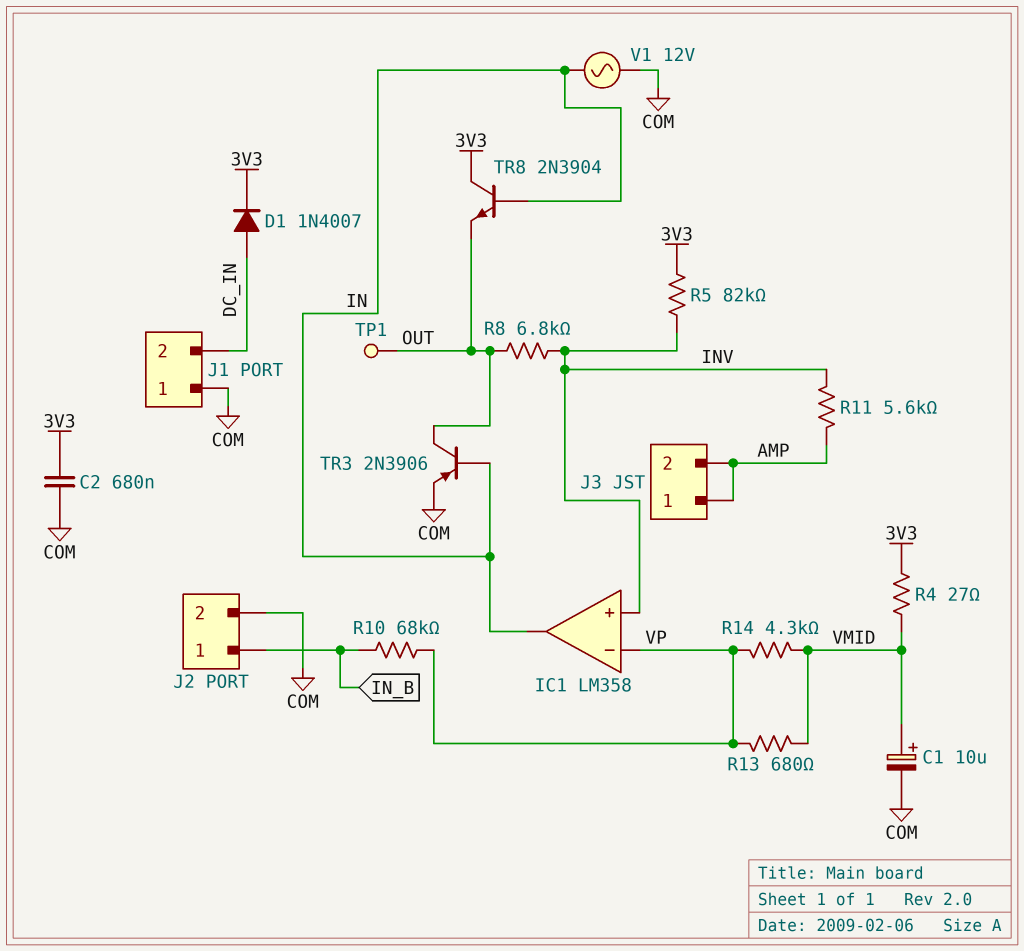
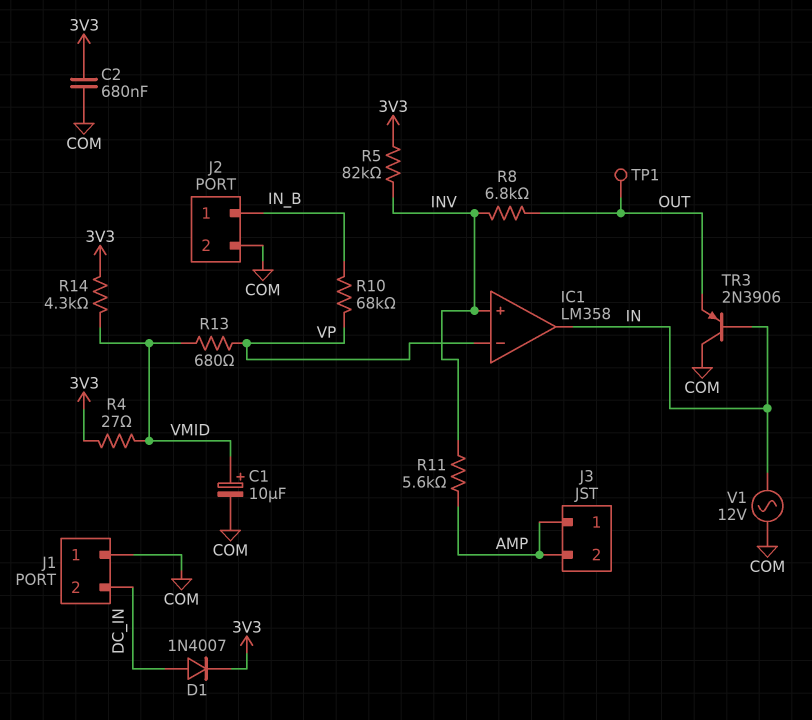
R14: 4.3k (VMID, VP) -> 4.3k (3V3, VMID)
TR3: PNP 2N3906 (B IN, C OUT, E COM) -> PNP 2N3906 (B IN, C COM, E OUT)
TR8: NPN 2N3904 (B IN, C 3V3, E OUT) -> none

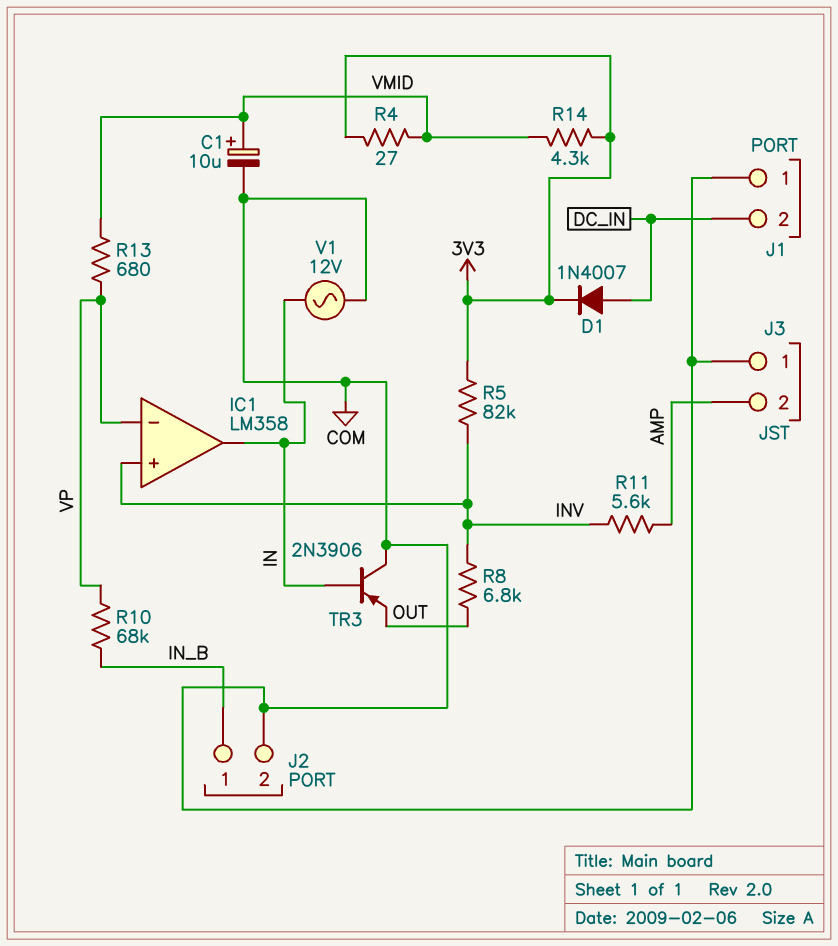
C2: 680nF (3V3, COM) -> none
J3 pin 1: AMP -> COM
TP1: test point (OUT) -> none

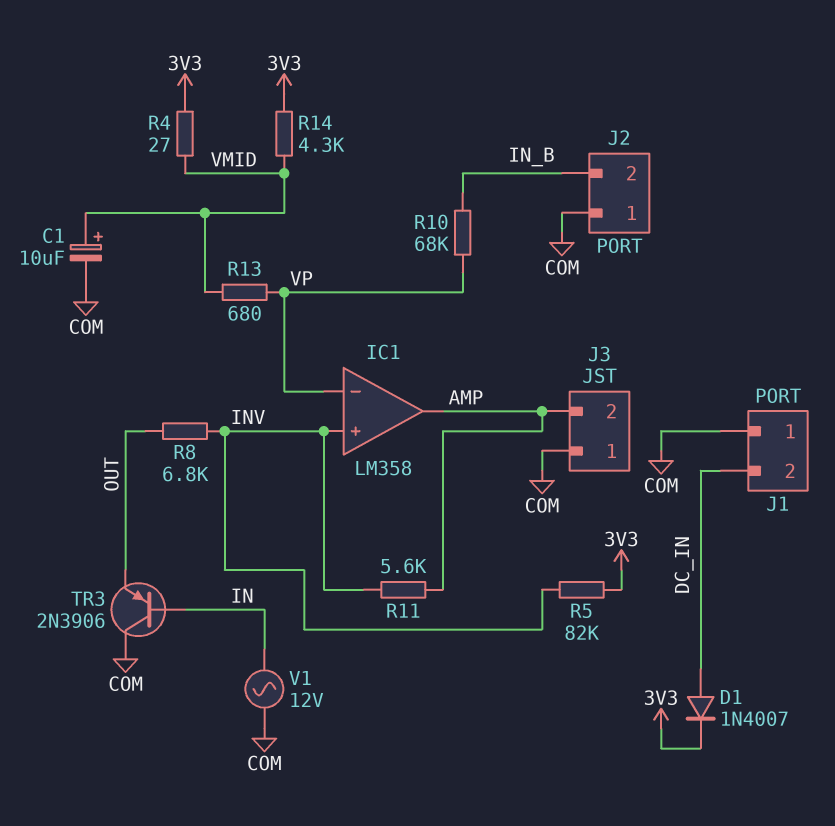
IC1 pin out: IN -> AMP
J2 pin 1: IN_B -> COM
J2 pin 2: COM -> IN_B

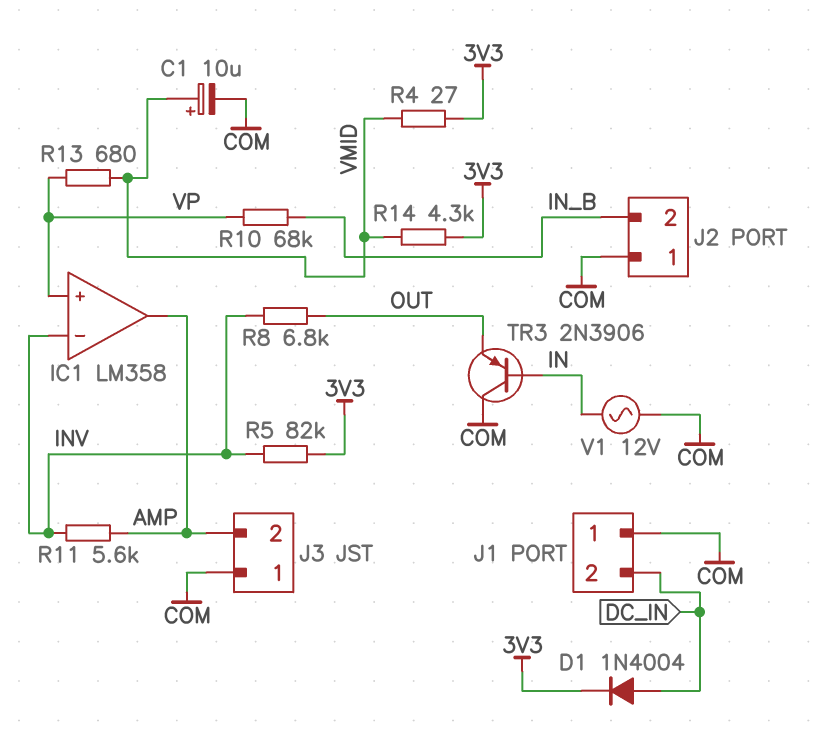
D1: diode 1N4007 (A DC_IN, K 3V3) -> diode 1N4004 (A DC_IN, K 3V3)
IC1 pin in+: INV -> VP
IC1 pin in-: VP -> INV

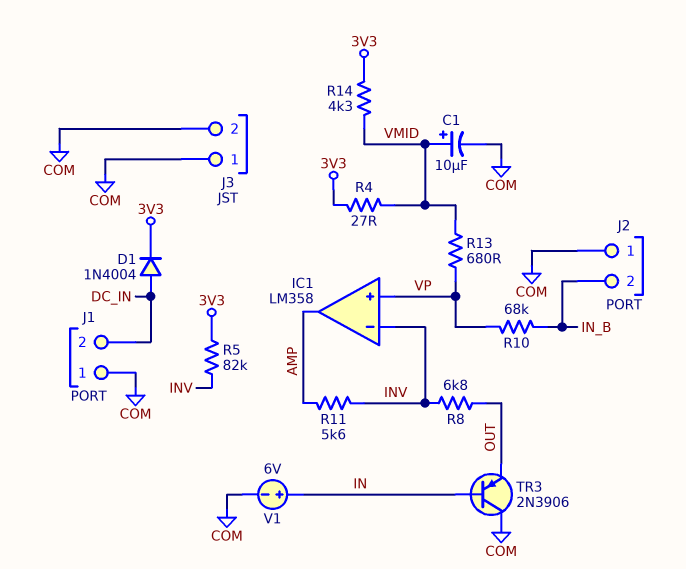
J3 pin 2: AMP -> COM
V1: AC 12V (COM, IN) -> 6V (plus IN, minus COM)

